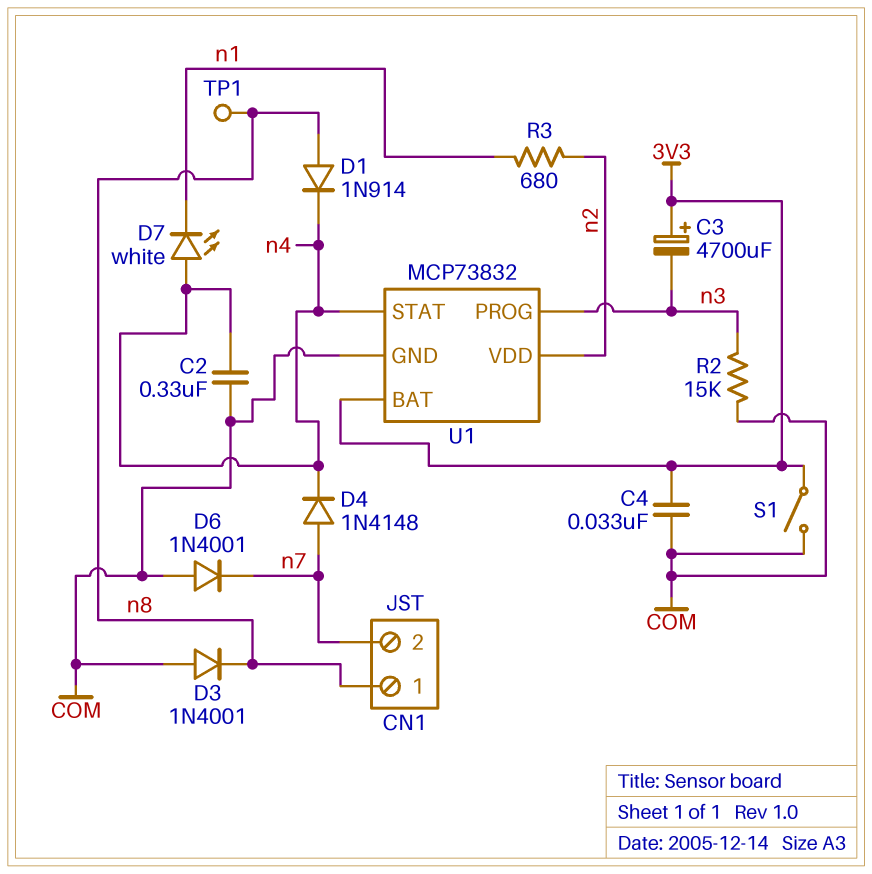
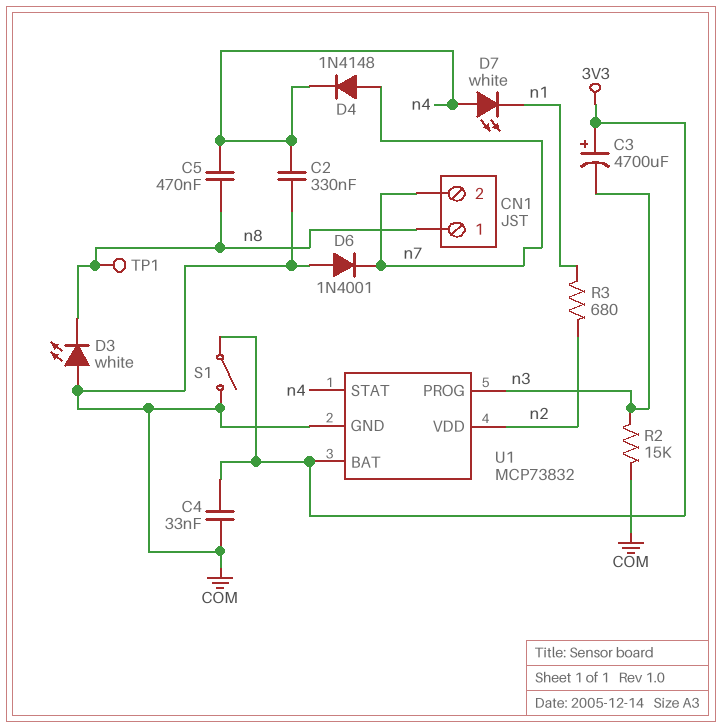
C5: none -> 470nF (n4, n8)
D1: diode 1N914 (A n8, K n4) -> none
D3: diode 1N4001 (A COM, K n8) -> LED white (A COM, K n8)

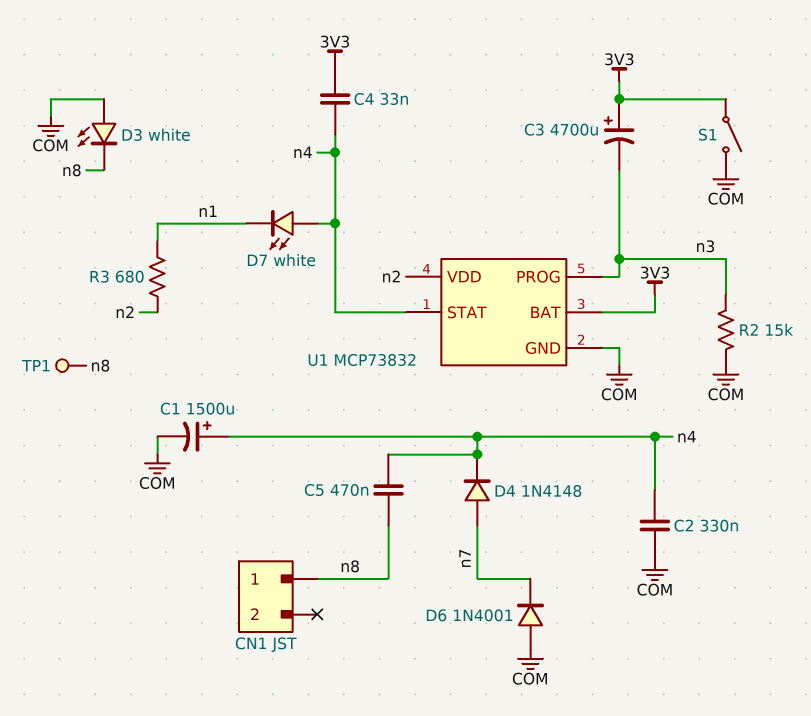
C1: none -> 1500uF (plus n4, minus COM)
C4: 33nF (3V3, COM) -> 33nF (3V3, n4)
CN1 pin 2: n7 -> none

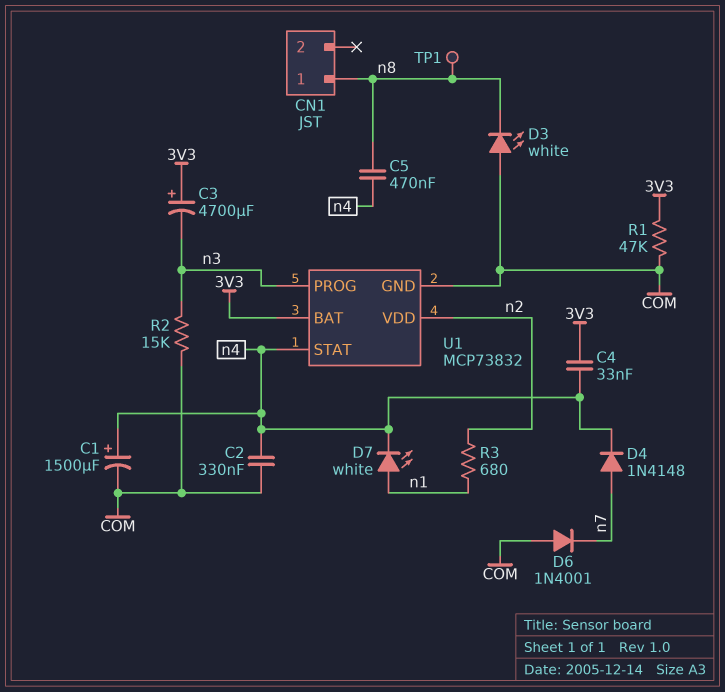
D7: LED white (A n4, K n1) -> LED white (A n1, K n4)
R1: none -> 47k (3V3, COM)
S1: switch (3V3, COM) -> none

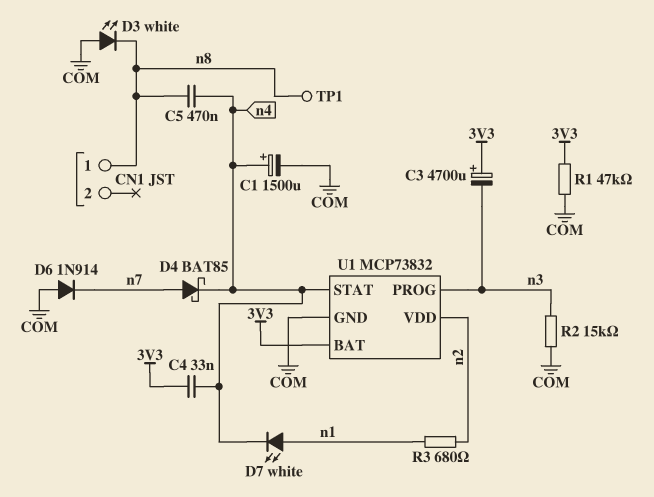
C2: 330nF (COM, n4) -> none
D4: diode 1N4148 (A n7, K n4) -> schottky BAT85 (A n7, K n4)
D6: diode 1N4001 (A COM, K n7) -> diode 1N914 (A COM, K n7)

